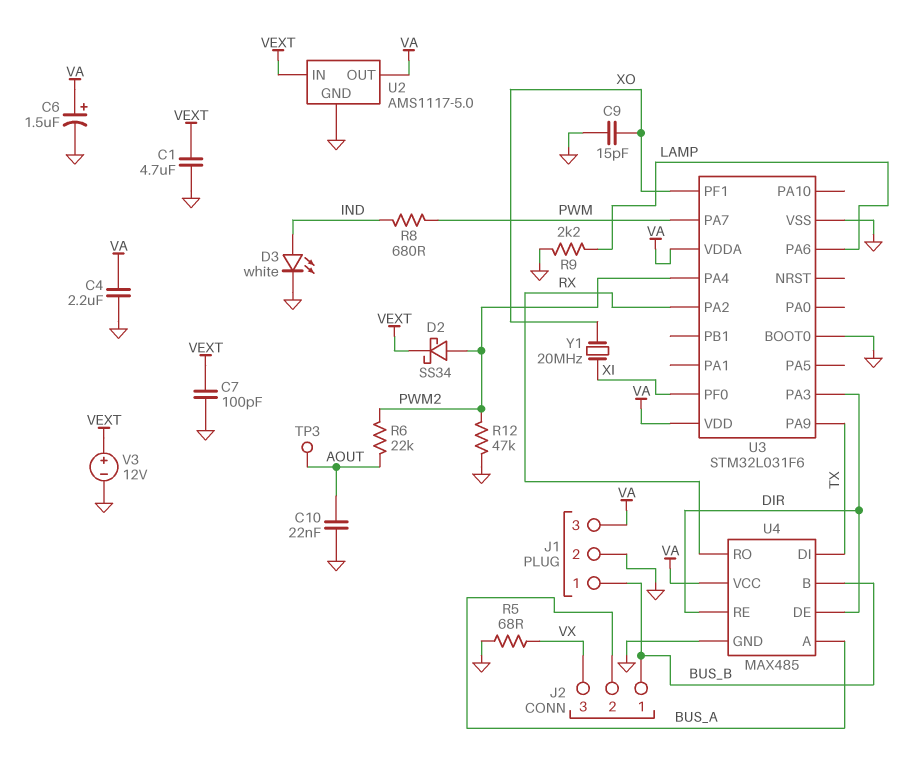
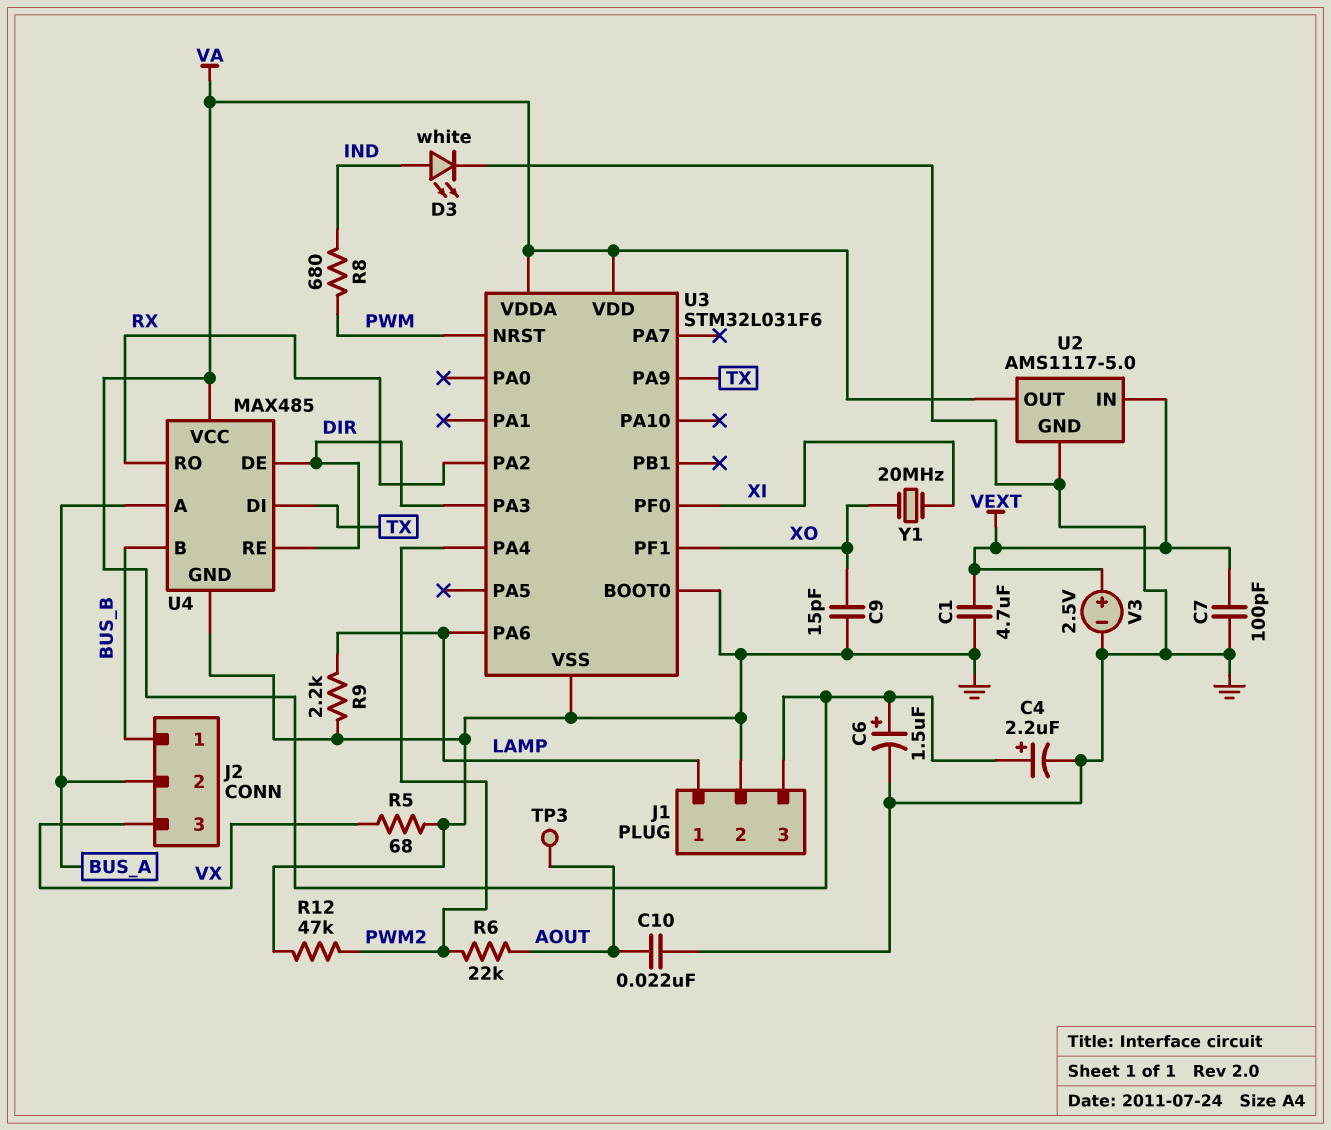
C4: 2.2uF (GND, VA) -> 2.2uF (plus VA, minus GND)
D2: schottky SS34 (A PWM2, K VEXT) -> none
J1 pin 1: BUS_B -> LAMP
U3 pin NRST: none -> PWM
U3 pin PA7: PWM -> none
V3: 12V (plus VEXT, minus GND) -> 2.5V (plus VEXT, minus GND)

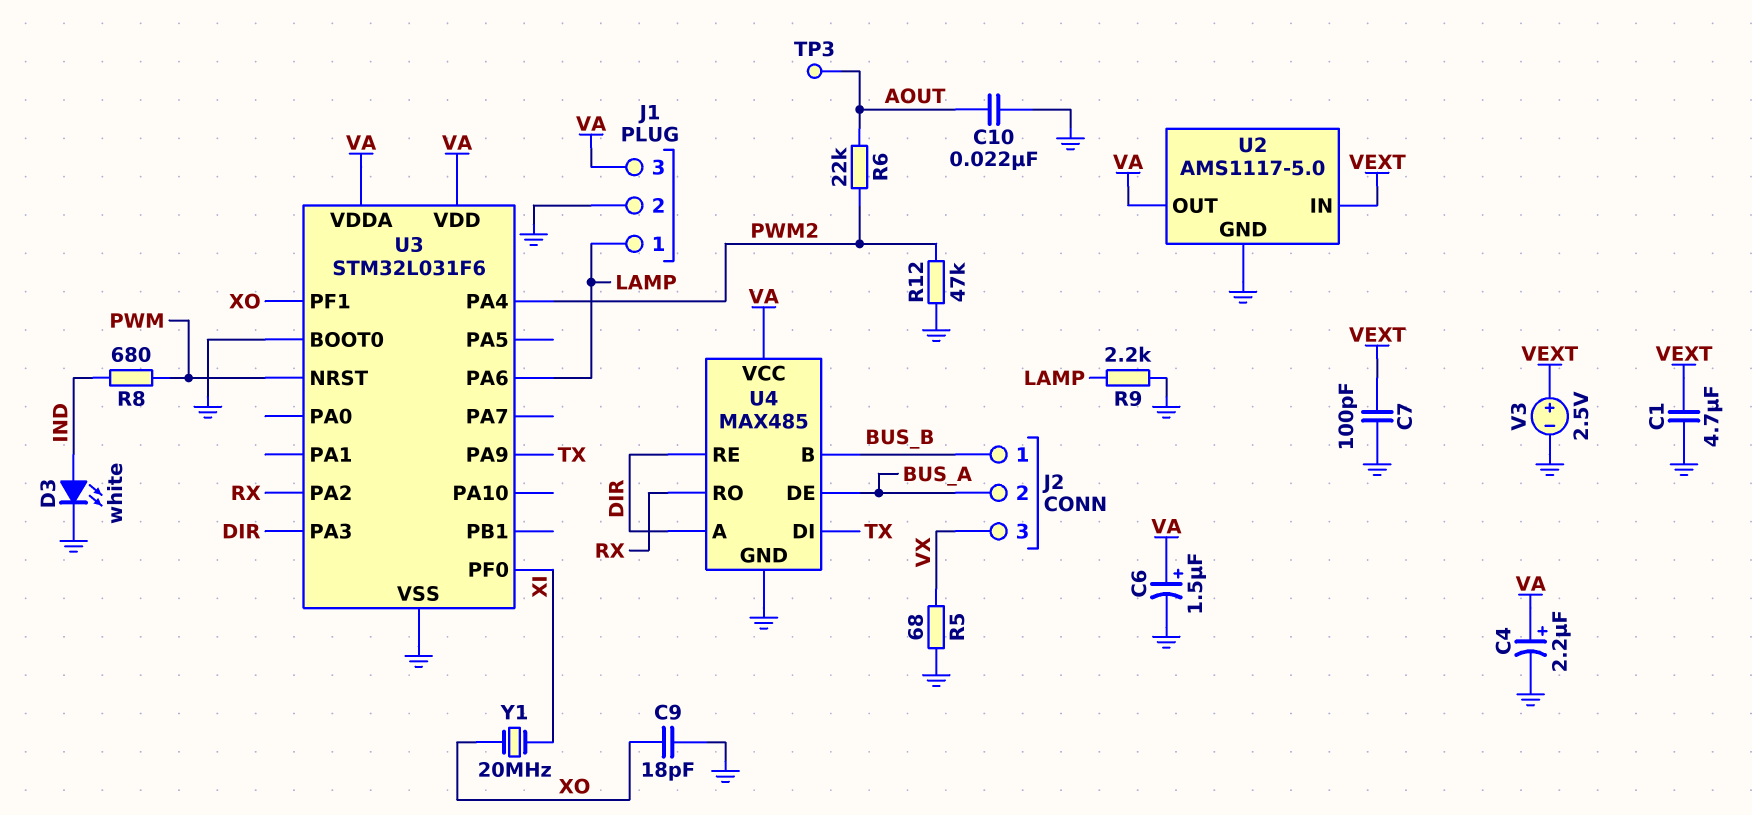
C9: 15pF (GND, XO) -> 18pF (GND, XO)
U4 pin A: BUS_A -> DIR
U4 pin DE: DIR -> BUS_A

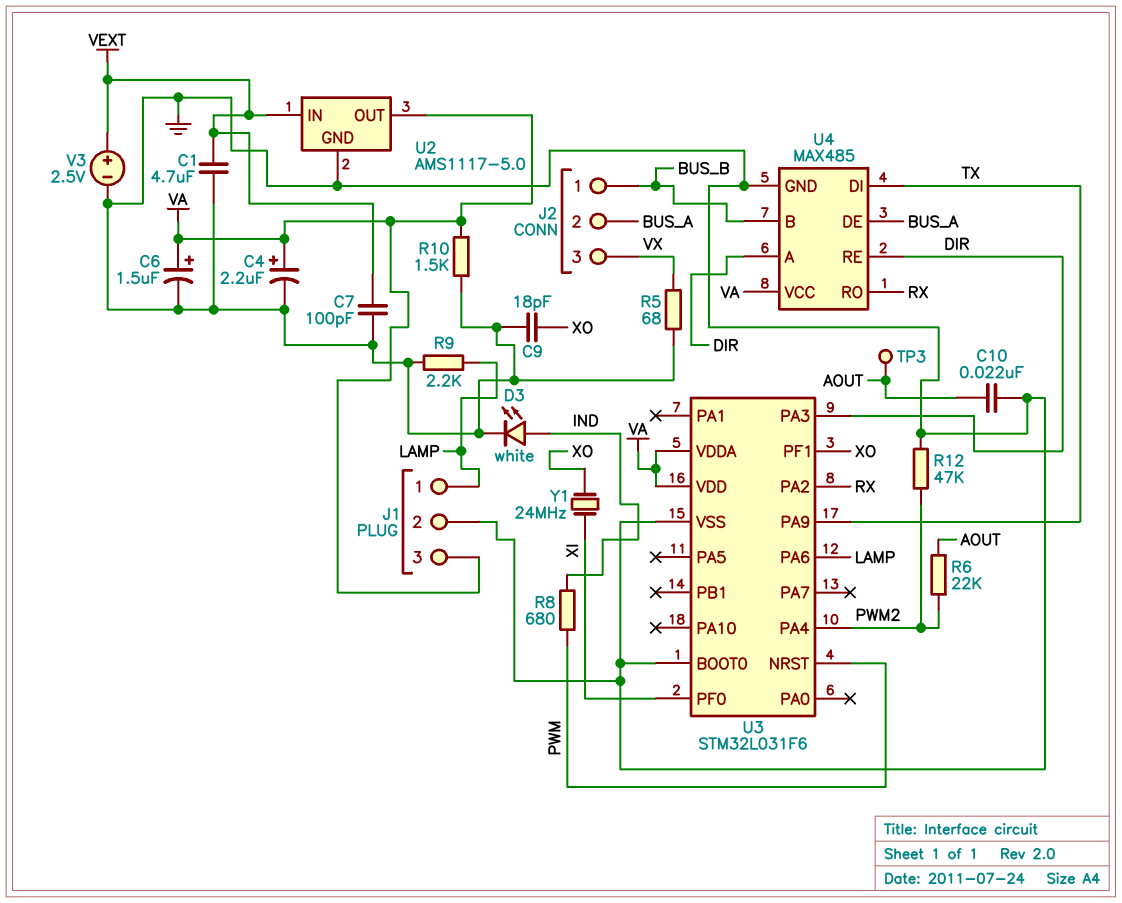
R10: none -> 1.5k (GND, VA)
Y1: 20MHz (XI, XO) -> 24MHz (XI, XO)

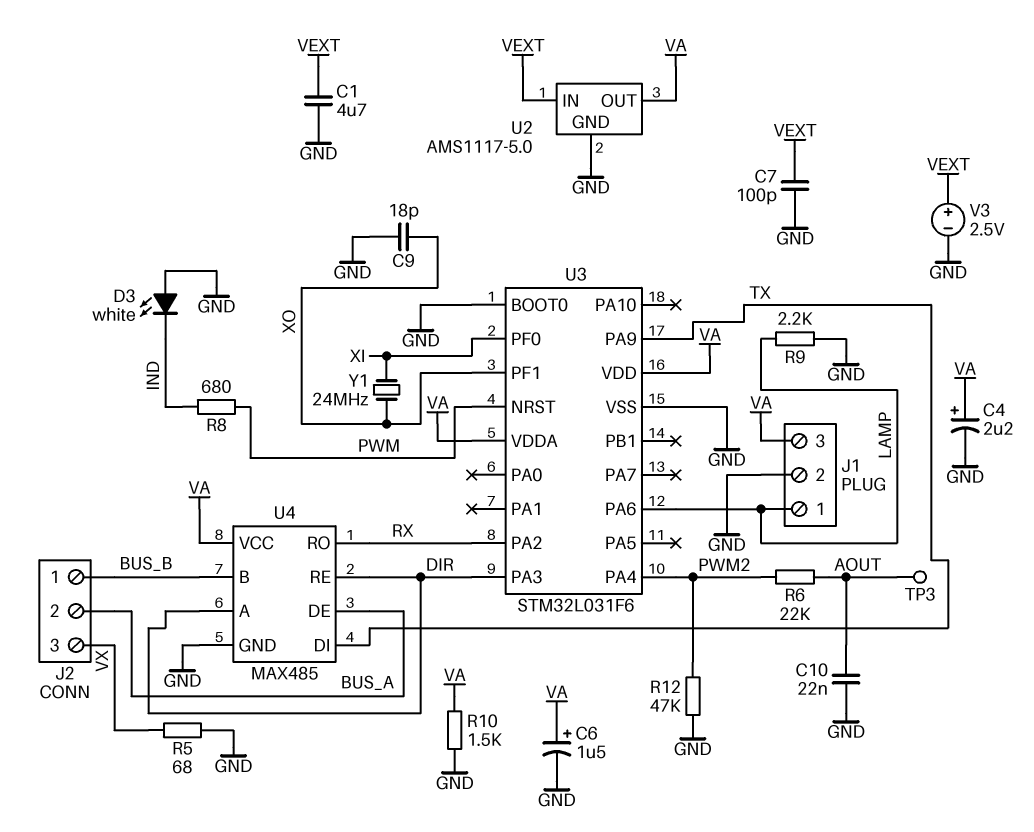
D3: LED white (A IND, K GND) -> LED white (A GND, K IND)

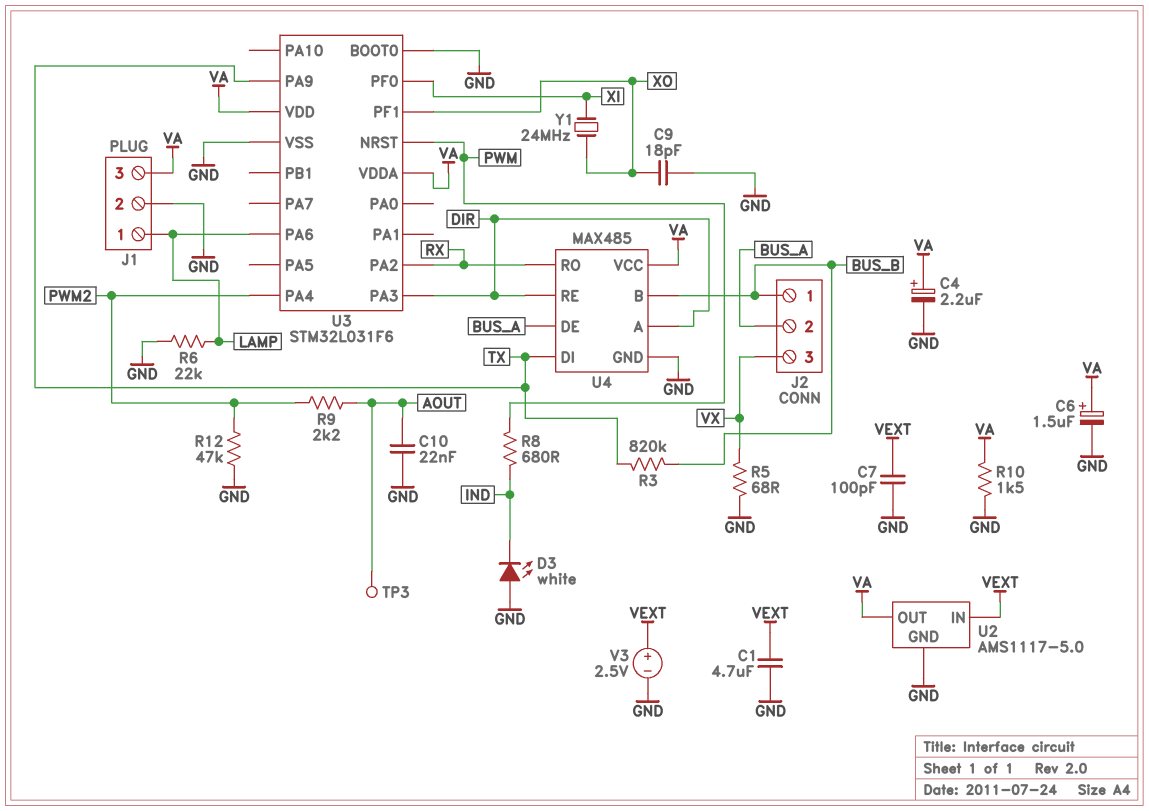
R3: none -> 820k (BUS_B, TX)
R6: 22k (AOUT, PWM2) -> 22k (GND, LAMP)
R9: 2.2k (GND, LAMP) -> 2.2k (AOUT, PWM2)

